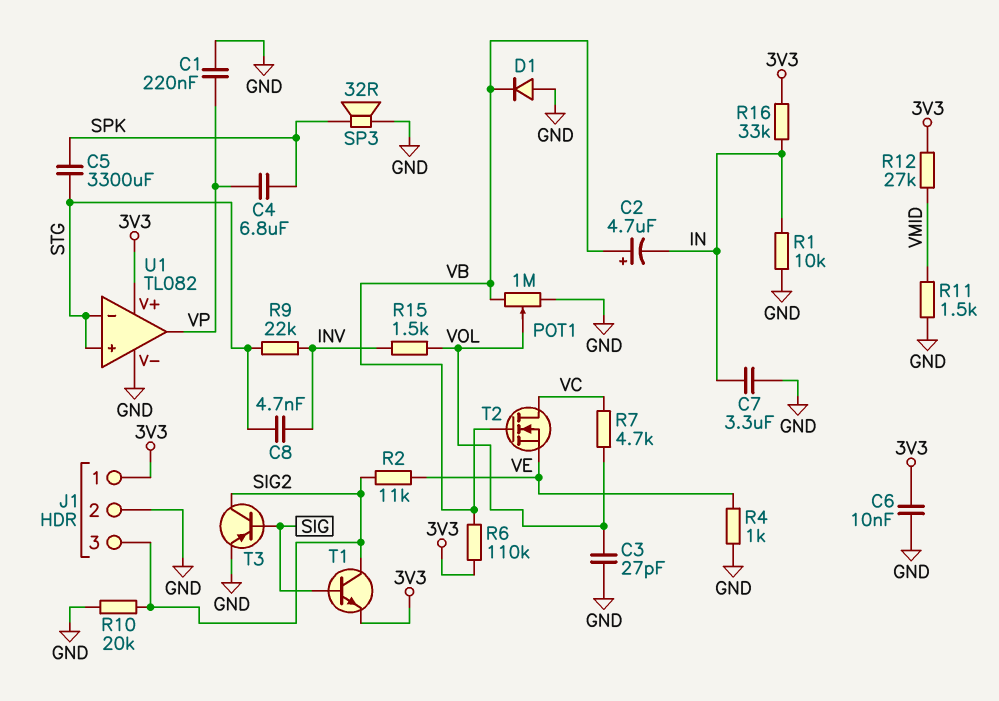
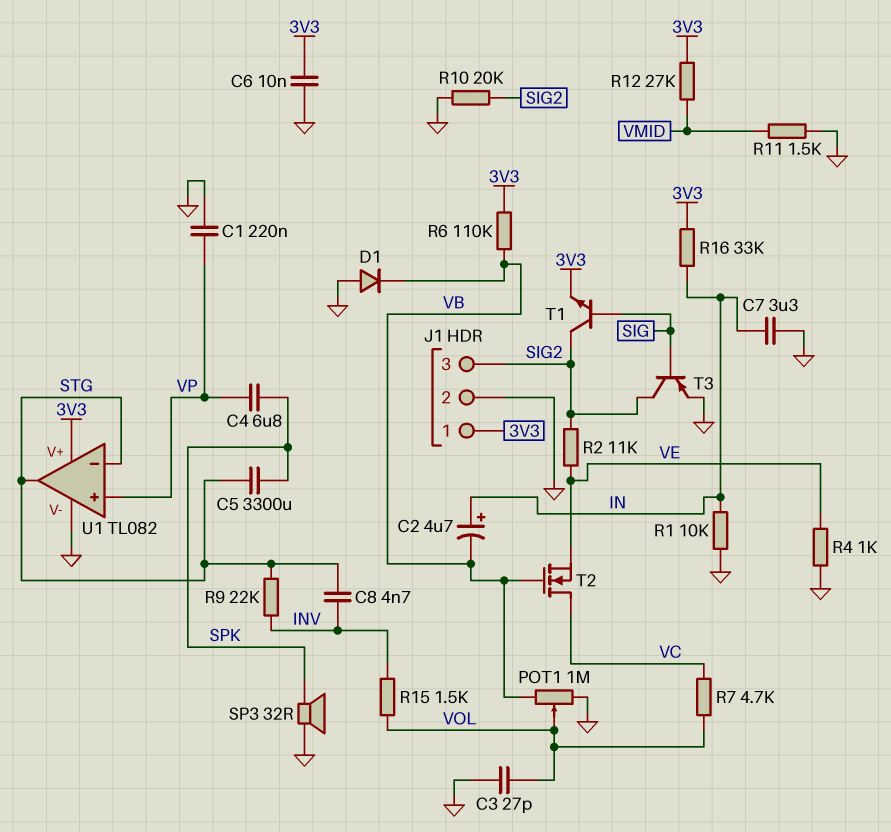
C2: 4.7uF (plus VB, minus IN) -> 4.7uF (plus IN, minus VB)
U1 pin in+: STG -> VP
U1 pin out: VP -> STG

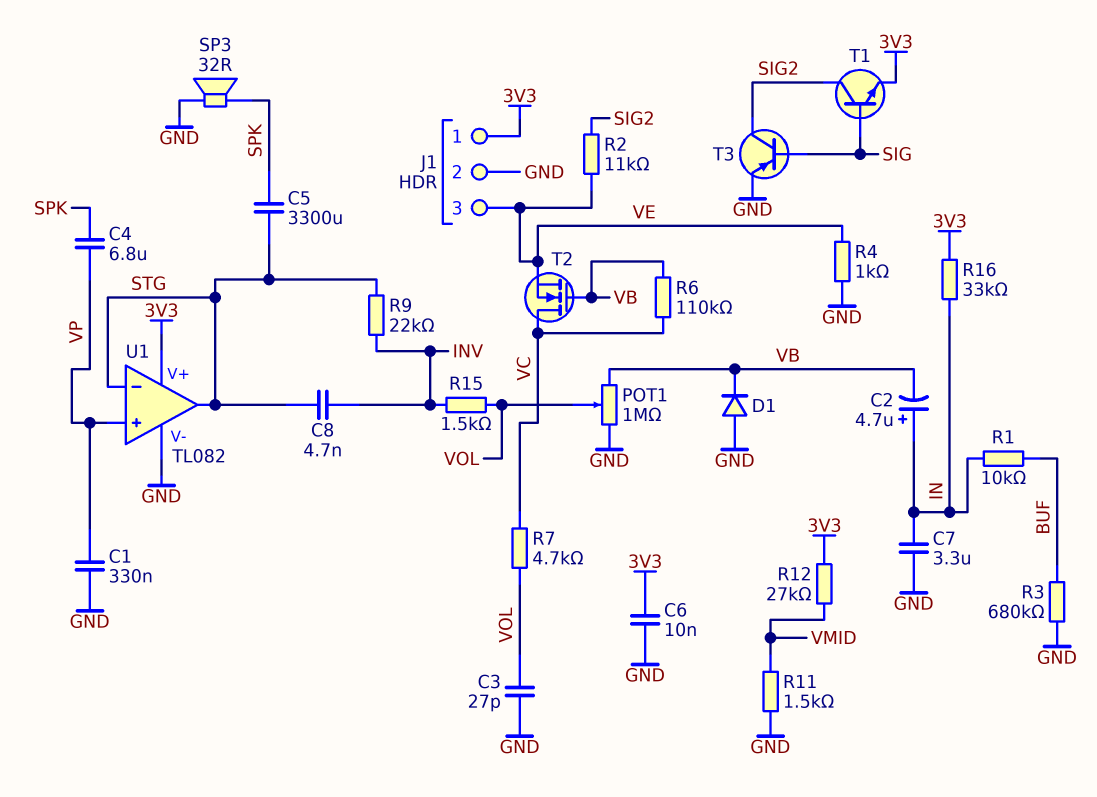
C1: 220nF (GND, VP) -> 330nF (GND, VP)
J1 pin 3: SIG2 -> VE
R1: 10k (GND, IN) -> 10k (BUF, IN)
R3: none -> 680k (BUF, GND)
R6: 110k (3V3, VB) -> 110k (VB, VC)
R10: 20k (GND, SIG2) -> none

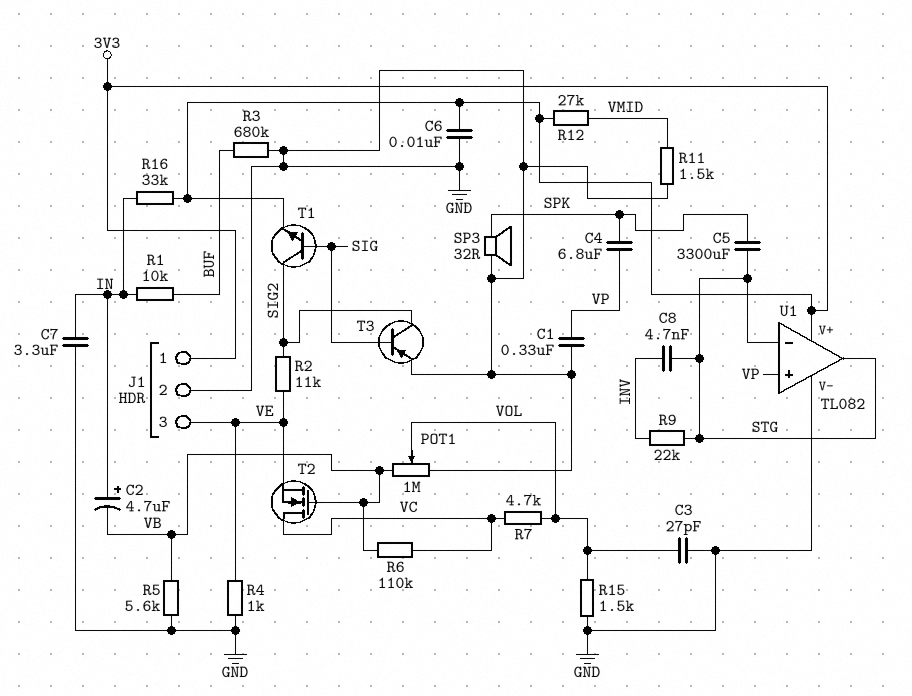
D1: diode (A GND, K VB) -> none
R5: none -> 5.6k (GND, VB)
R15: 1.5k (INV, VOL) -> 1.5k (GND, VOL)

